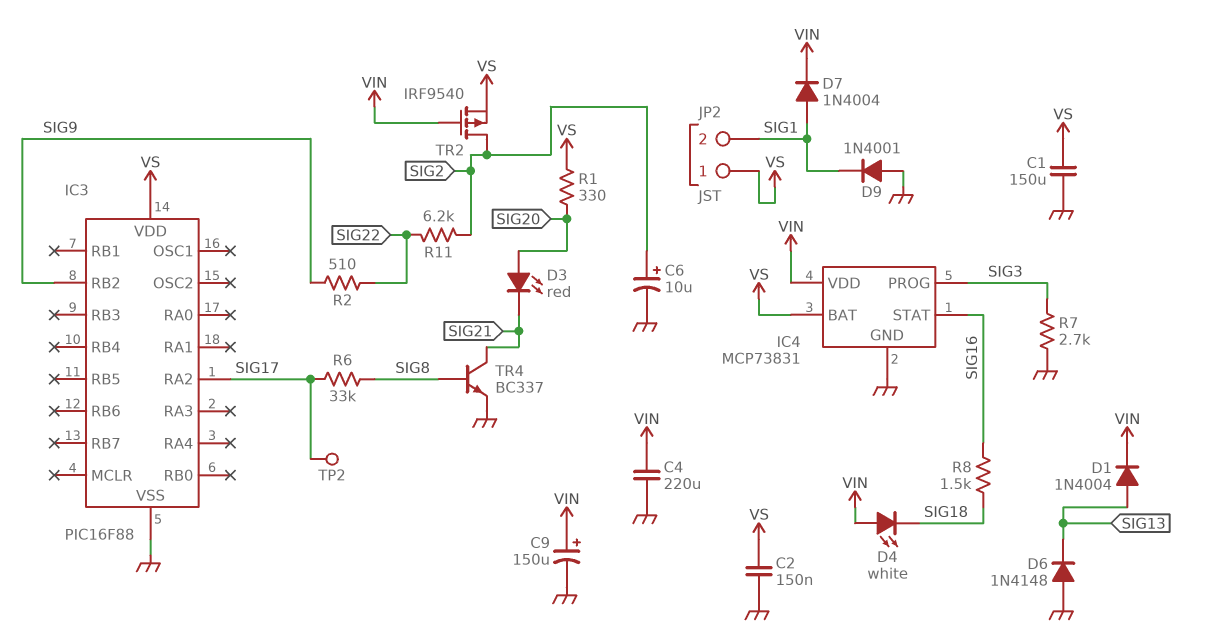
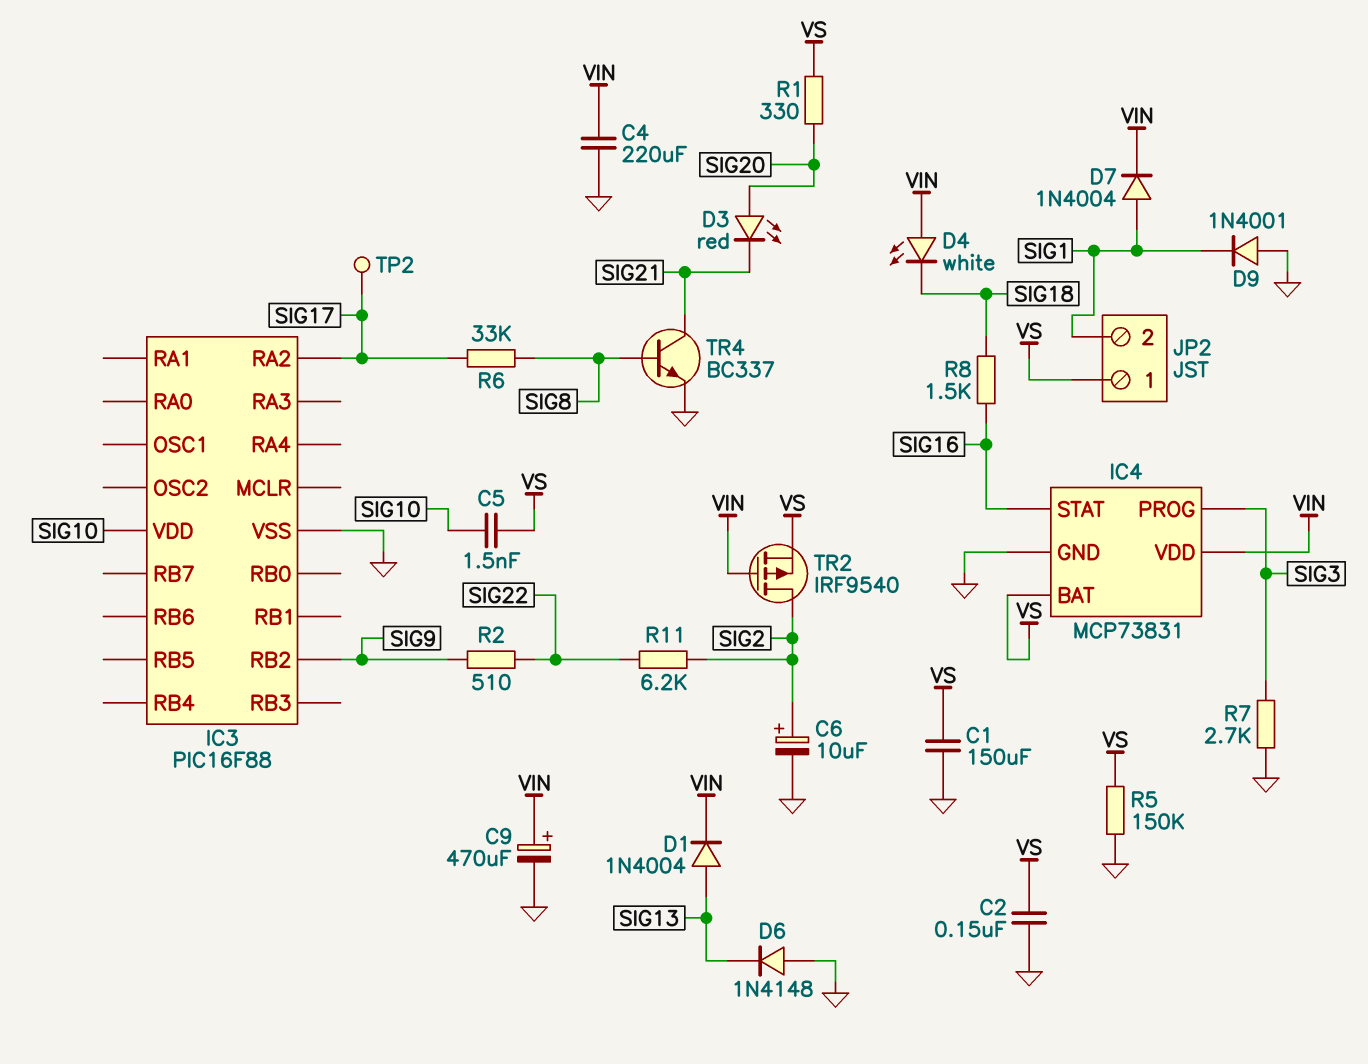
C5: none -> 1.5nF (SIG10, VS)
C9: 150uF (plus VIN, minus GND) -> 470uF (plus VIN, minus GND)
IC3 pin VDD: VS -> SIG10
R5: none -> 150k (GND, VS)

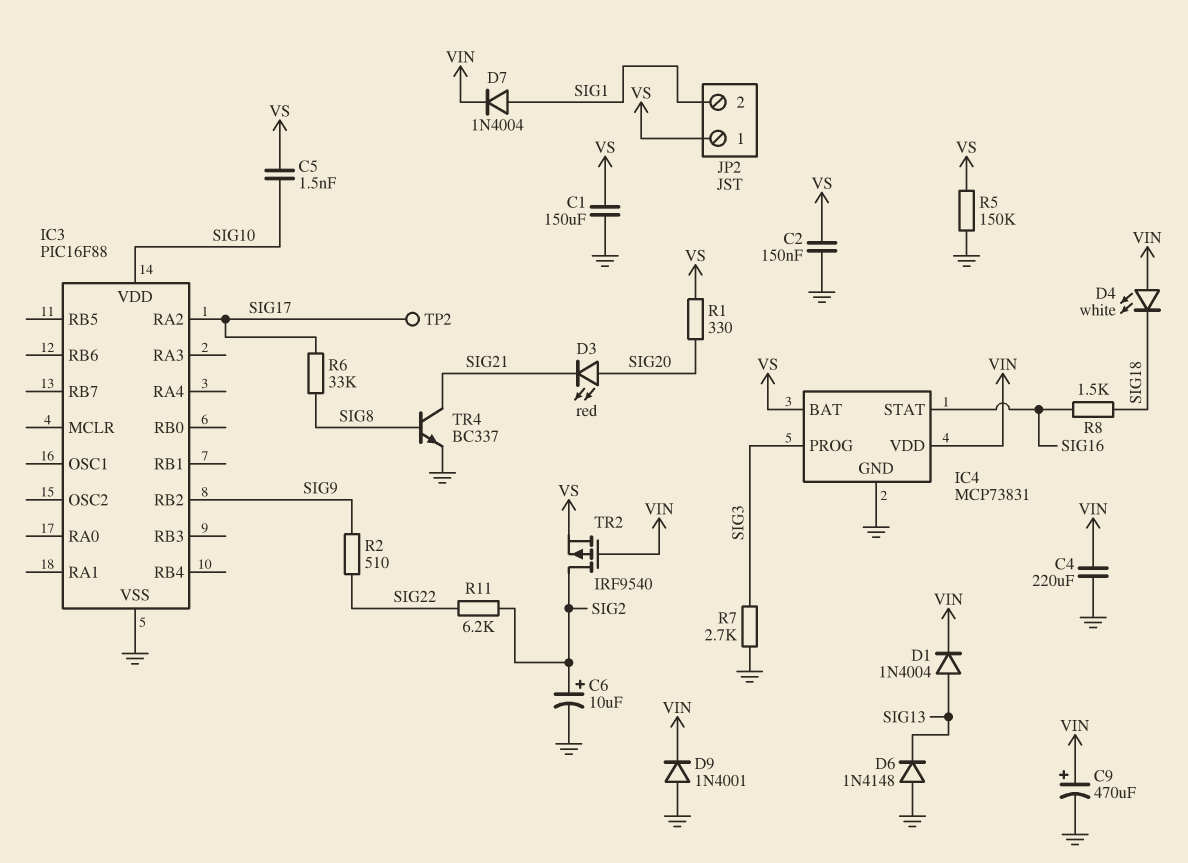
D9: diode 1N4001 (A GND, K SIG1) -> diode 1N4001 (A GND, K VIN)

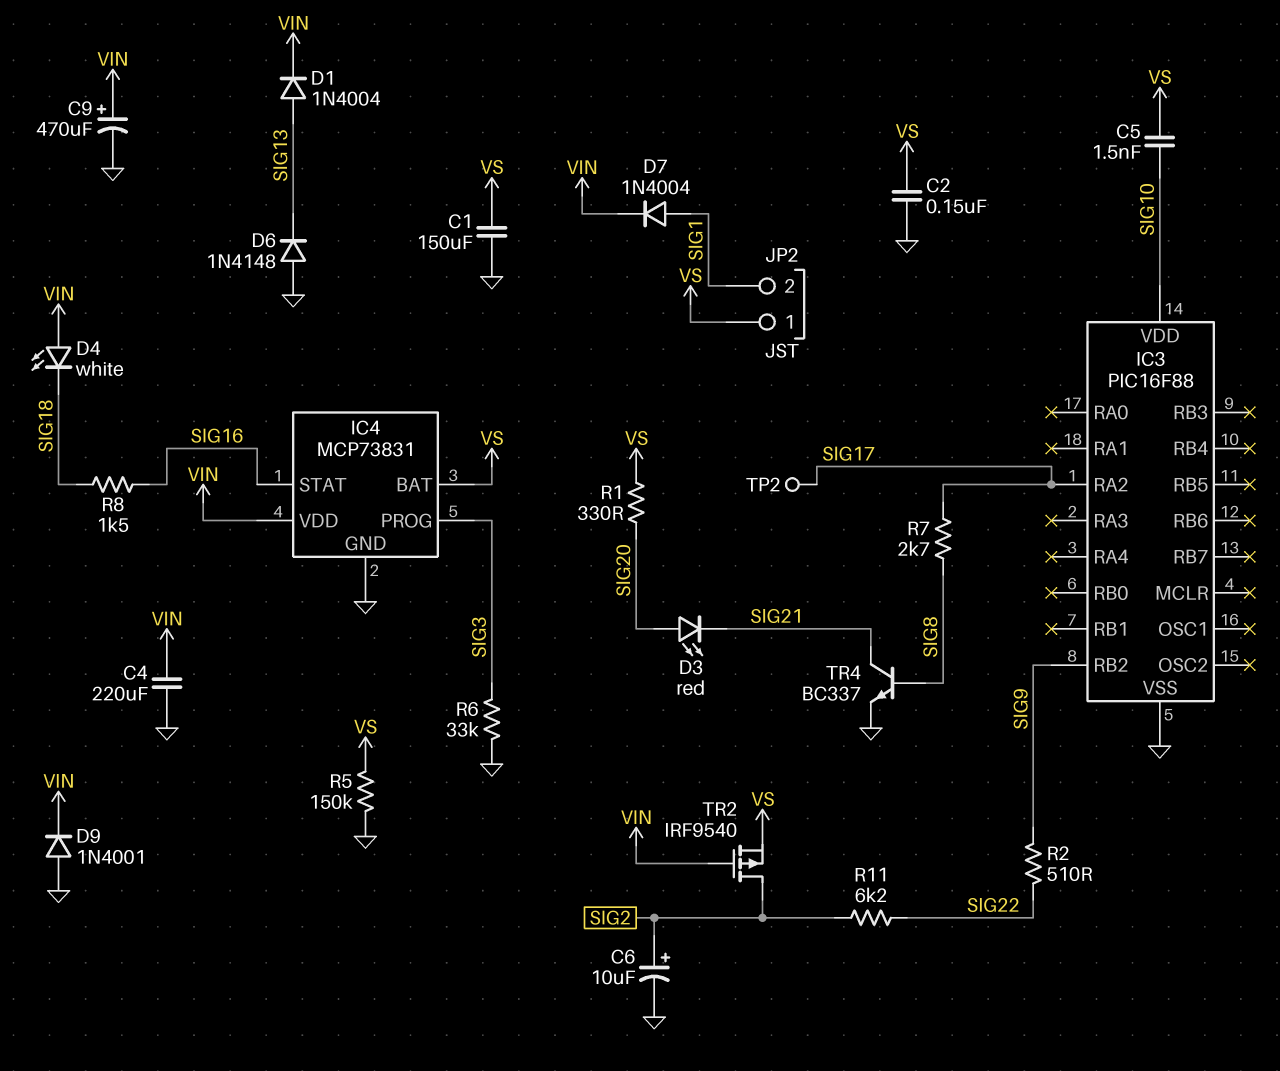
R6: 33k (SIG8, SIG17) -> 33k (GND, SIG3)
R7: 2.7k (GND, SIG3) -> 2.7k (SIG8, SIG17)

